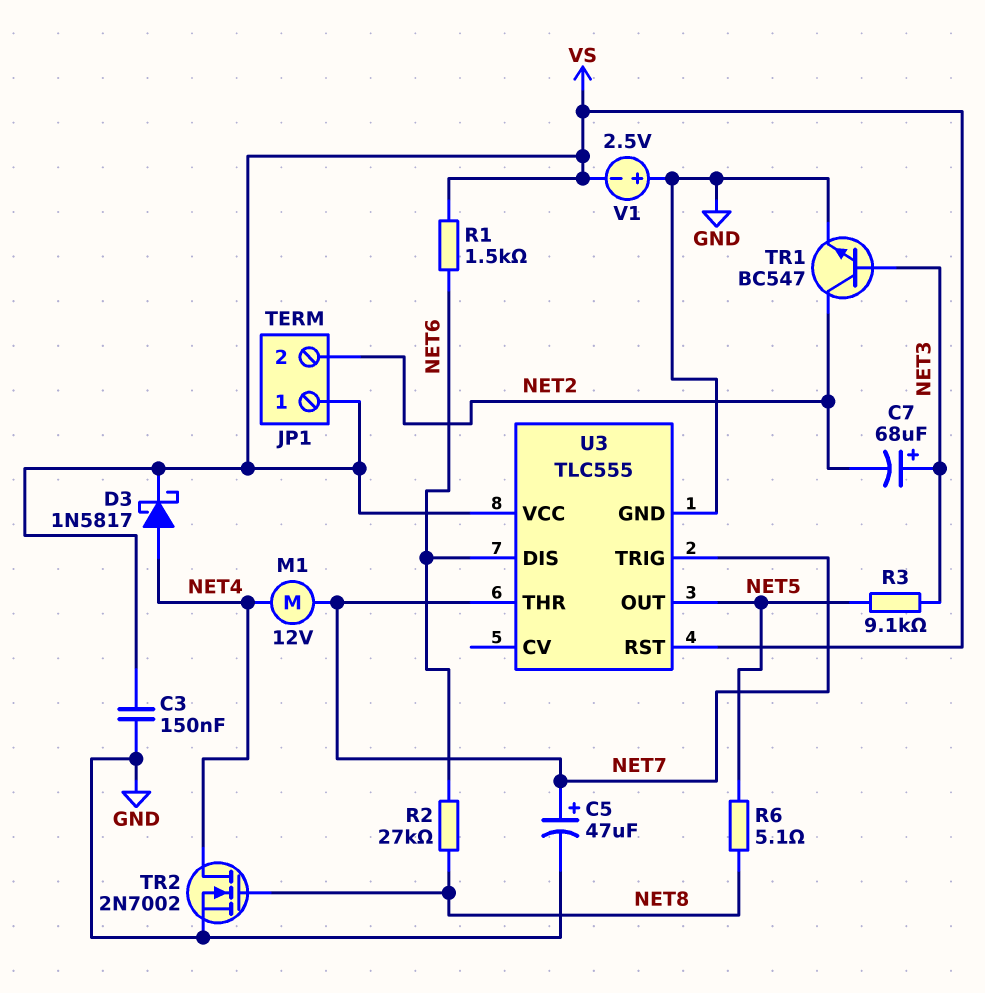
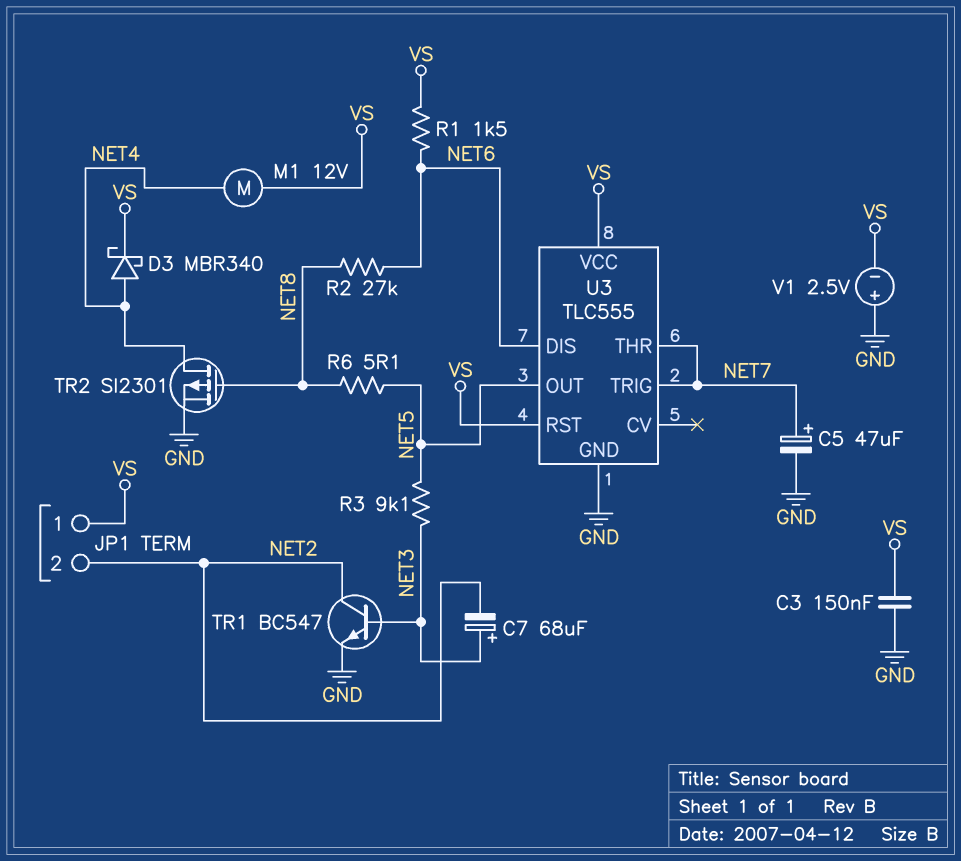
D3: schottky 1N5817 (A NET4, K VS) -> schottky MBR340 (A NET4, K VS)
M1: motor 12V (NET4, NET7) -> motor 12V (NET4, VS)
TR2: NMOS 2N7002 (G NET8, D NET4, S GND) -> PMOS SI2301 (G NET8, D NET4, S GND)

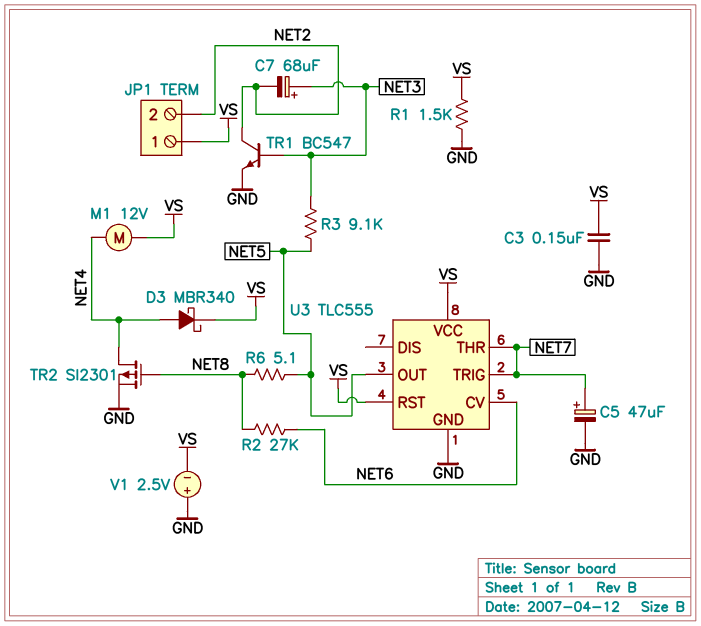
R1: 1.5k (NET6, VS) -> 1.5k (GND, VS)
U3 pin CV: none -> NET6
U3 pin DIS: NET6 -> none

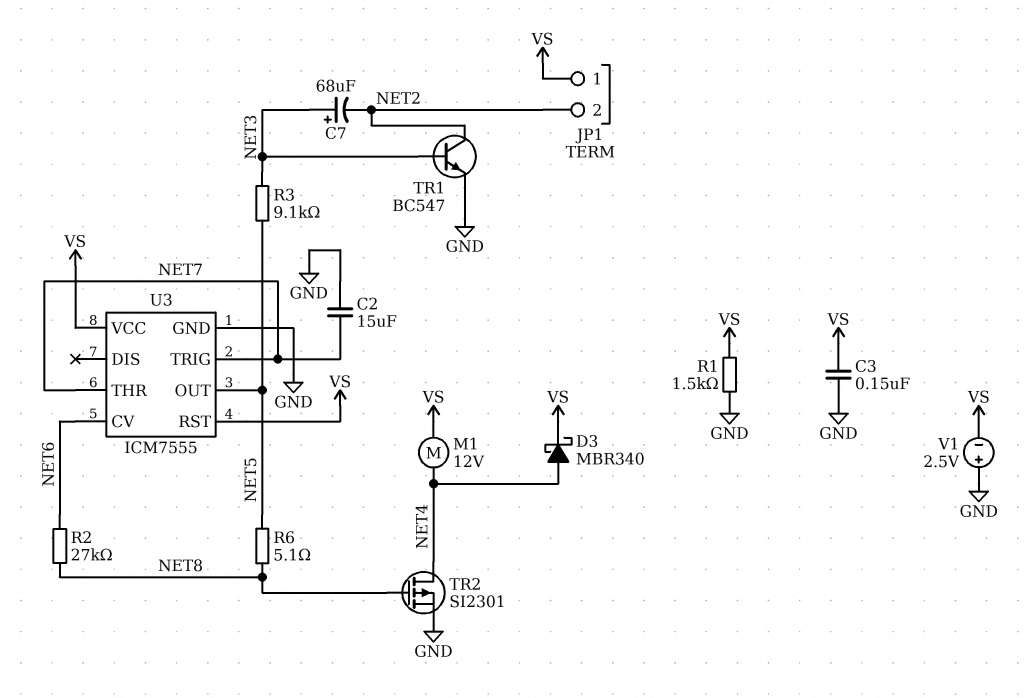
C2: none -> 15uF (GND, NET7)
C5: 47uF (plus NET7, minus GND) -> none
U3: TLC555 -> ICM7555

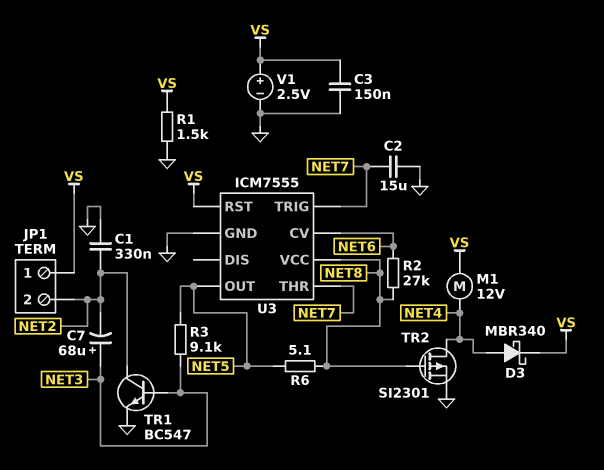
C1: none -> 330nF (GND, NET2)
U3 pin VCC: VS -> NET8
V1: 2.5V (plus GND, minus VS) -> 2.5V (plus VS, minus GND)

